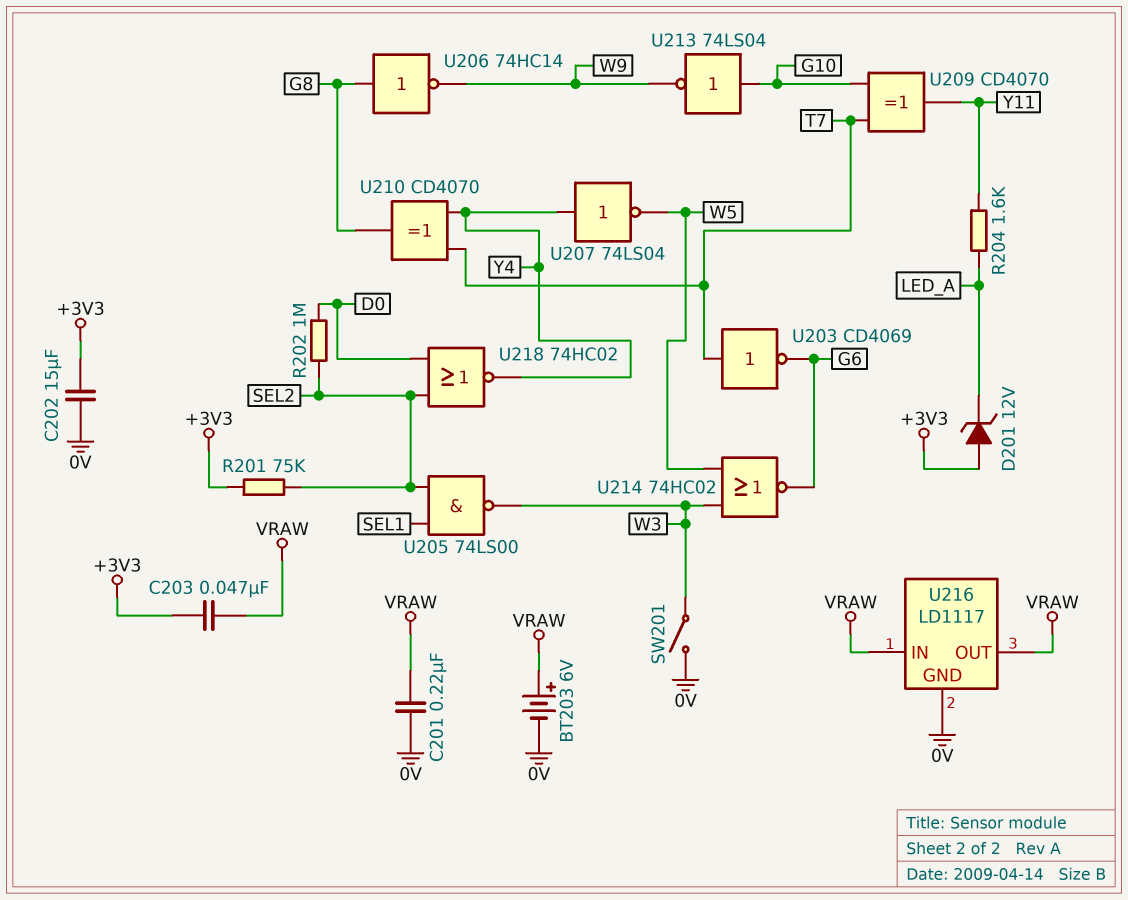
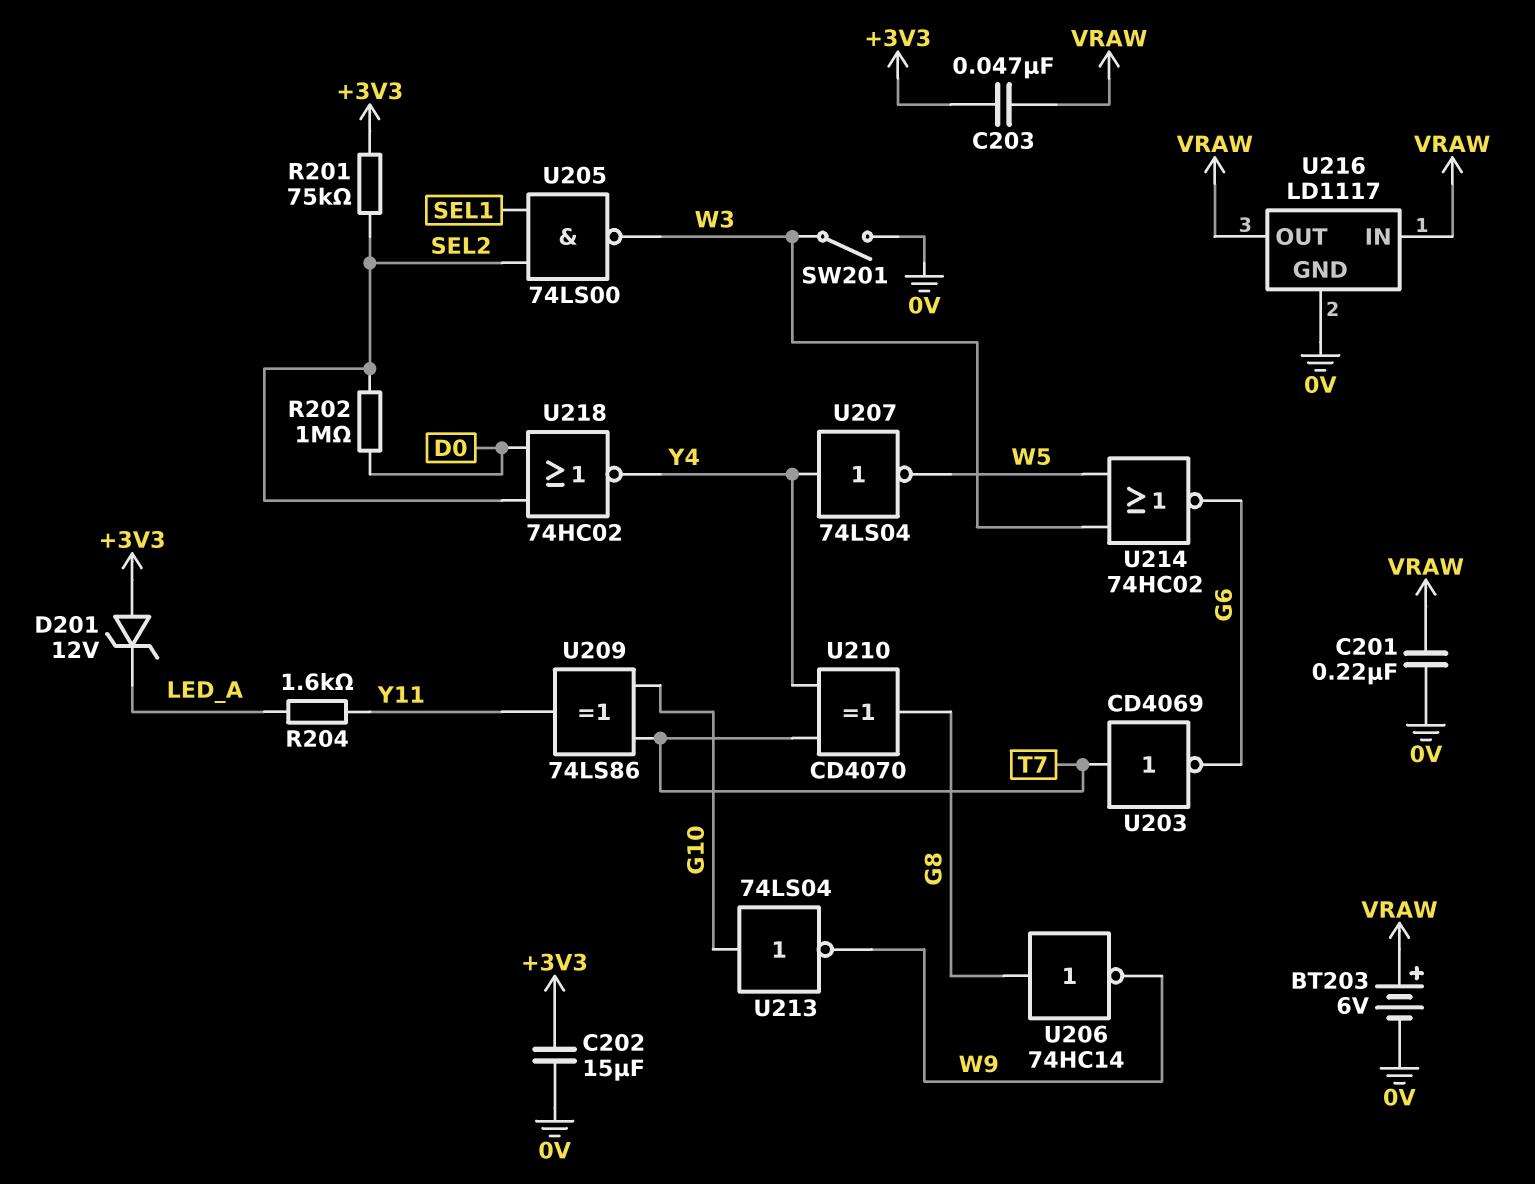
U209: XOR CD4070 (in G10, in T7, out Y11) -> XOR 74LS86 (in G10, in T7, out Y11)

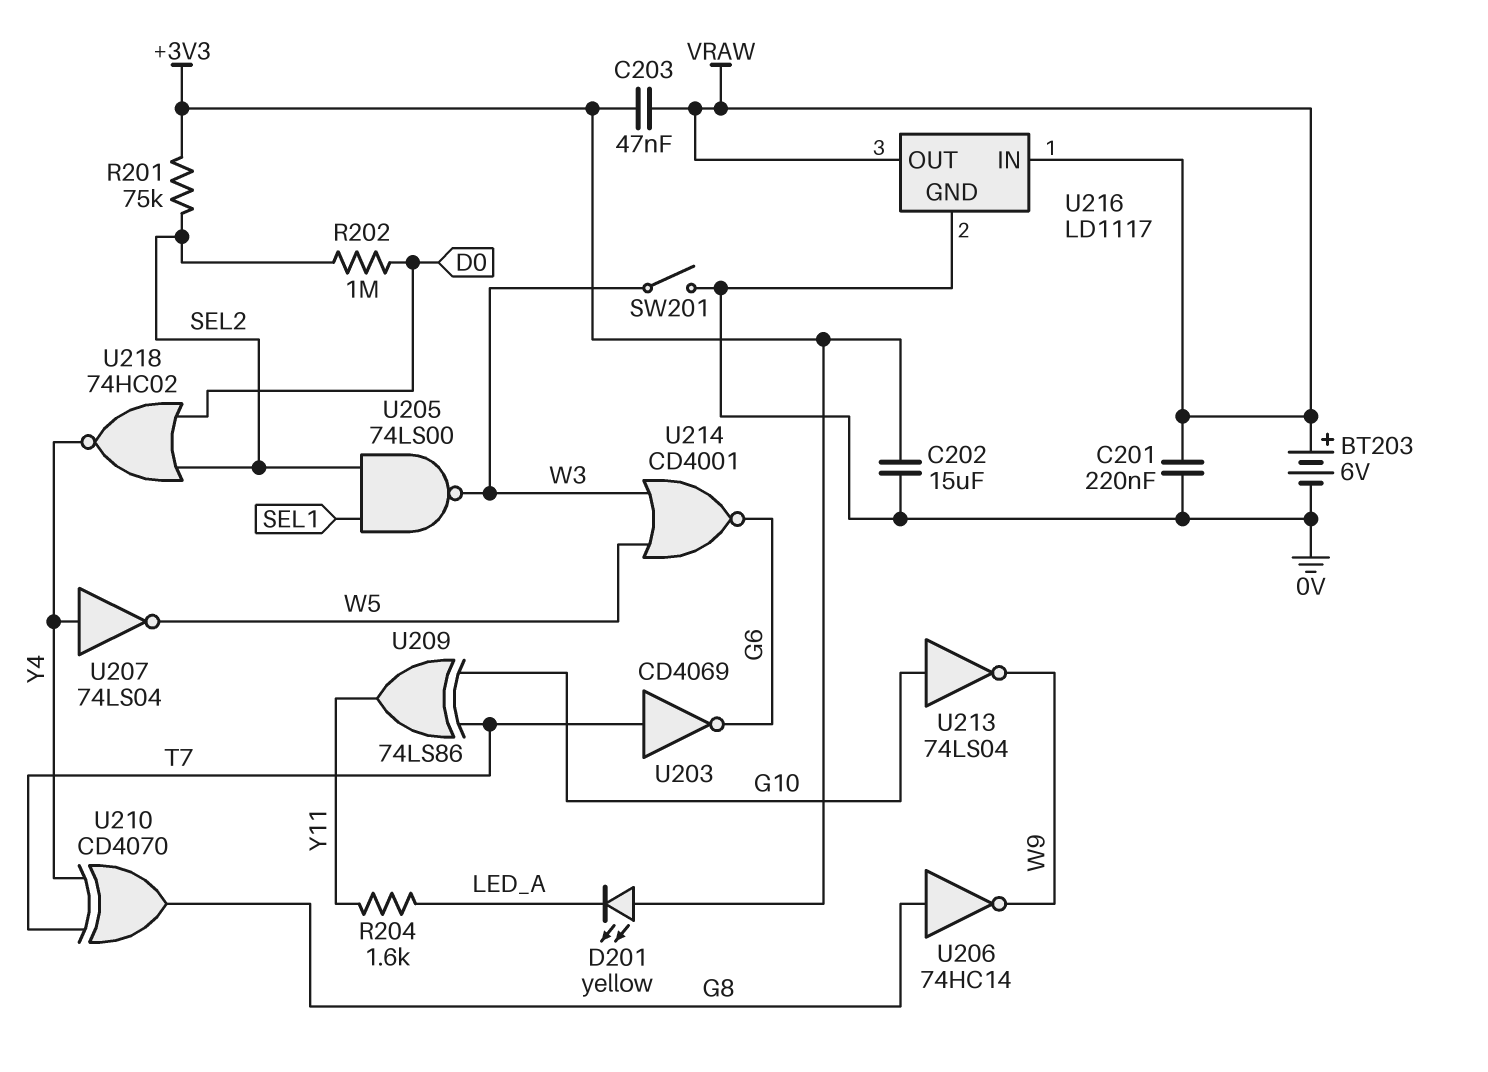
D201: zener 12V (A +3V3, K LED_A) -> LED yellow (A +3V3, K LED_A)
U214: NOR 74HC02 (in W3, in W5, out G6) -> NOR CD4001 (in W3, in W5, out G6)

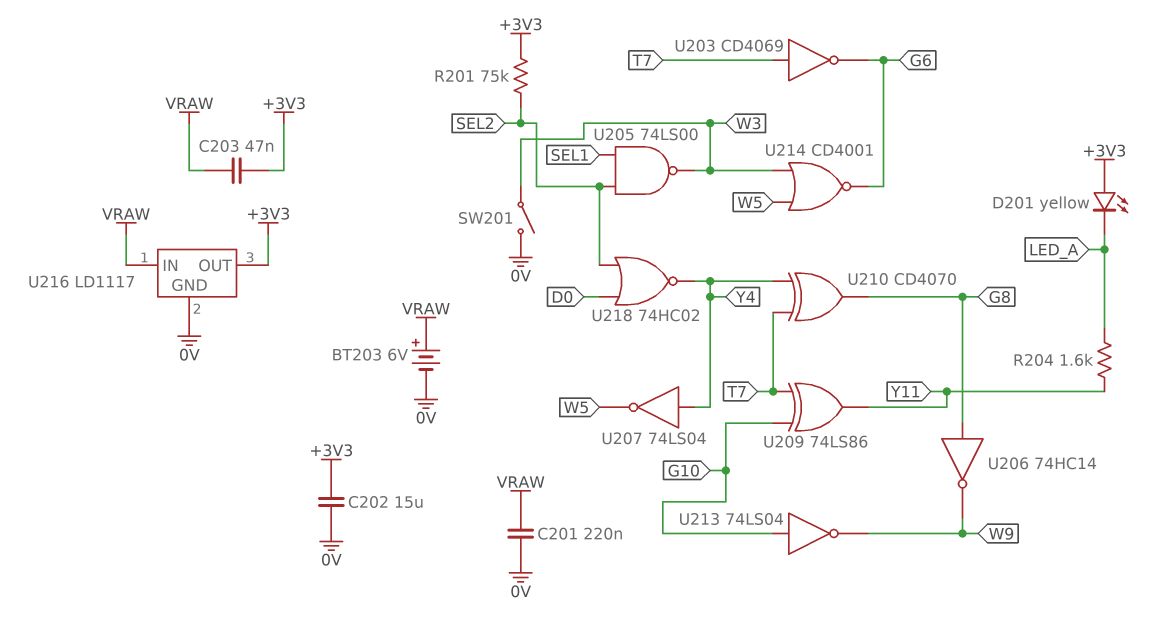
R202: 1M (D0, SEL2) -> none
U216 pin OUT: VRAW -> +3V3

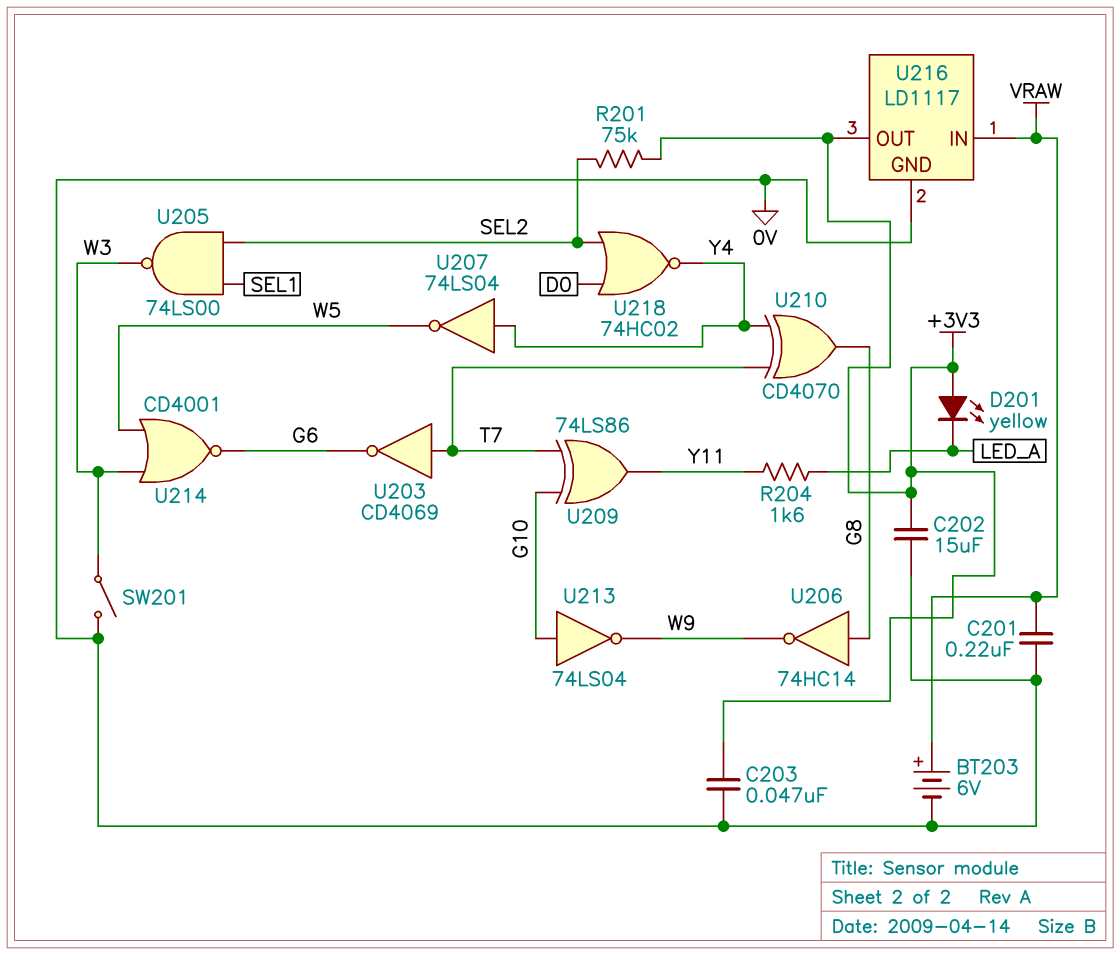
C203: 47nF (+3V3, VRAW) -> 47nF (+3V3, 0V)

